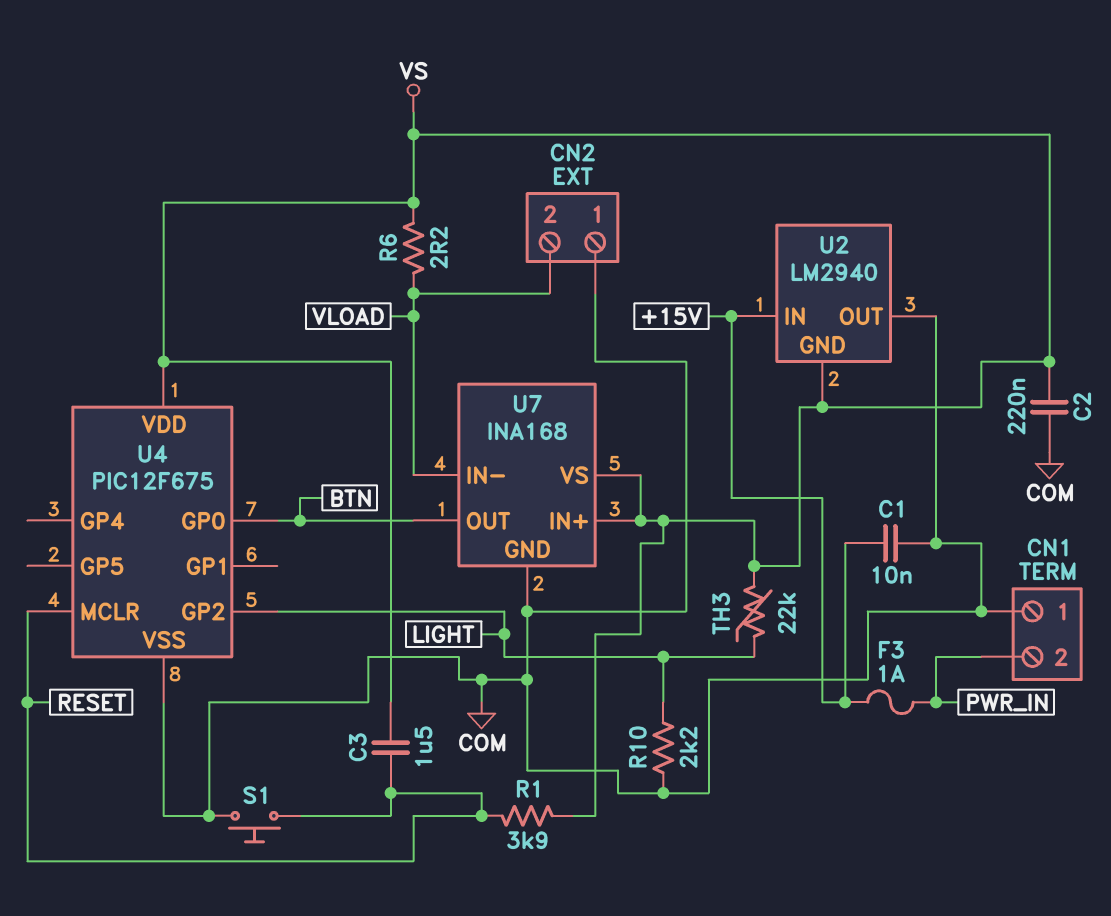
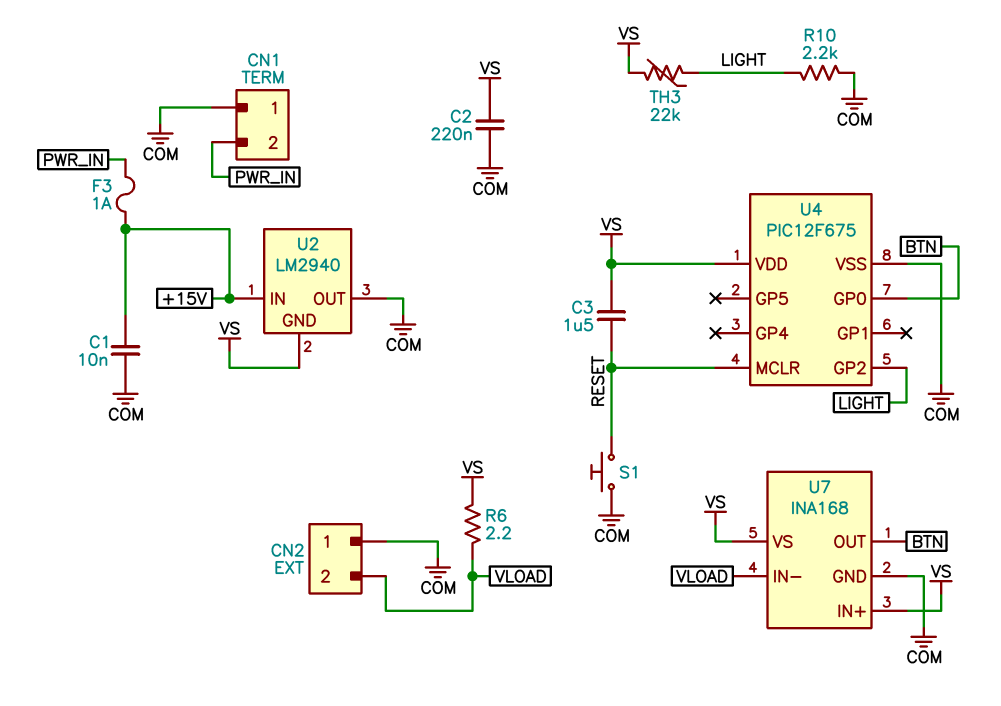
R1: 3.9k (RESET, VS) -> none

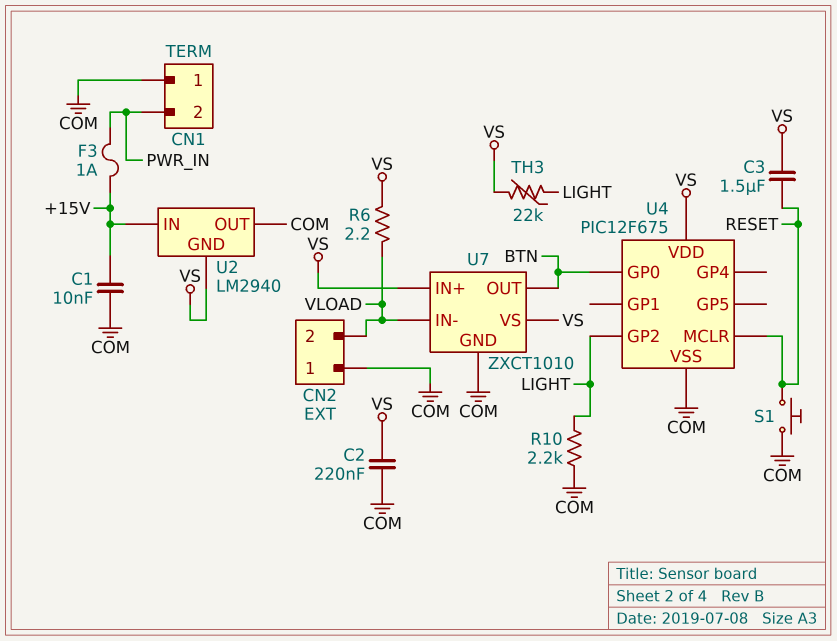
U7: INA168 -> ZXCT1010

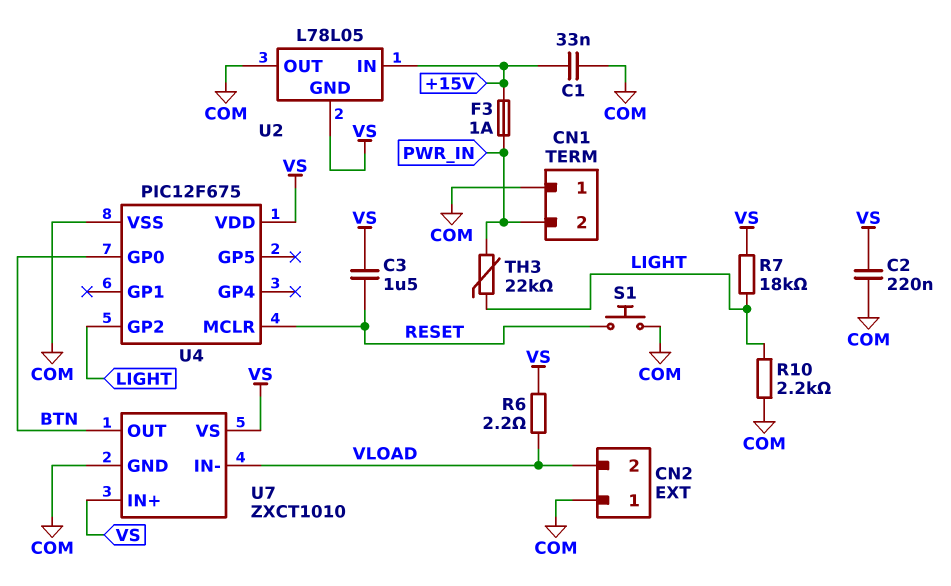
C1: 10nF (+15V, COM) -> 33nF (+15V, COM)
R7: none -> 18k (LIGHT, VS)
TH3: 22k (LIGHT, VS) -> 22k (LIGHT, PWR_IN)
U2: LM2940 -> L78L05

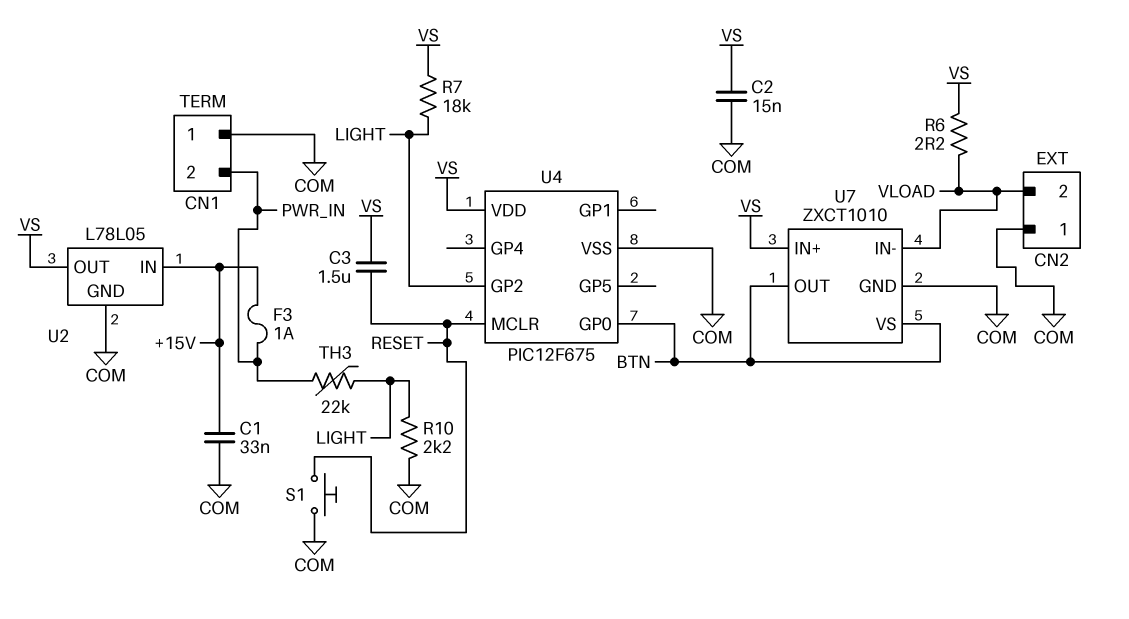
C2: 220nF (COM, VS) -> 15nF (COM, VS)
U2 pin GND: VS -> COM
U2 pin OUT: COM -> VS
U7 pin VS: VS -> BTN

